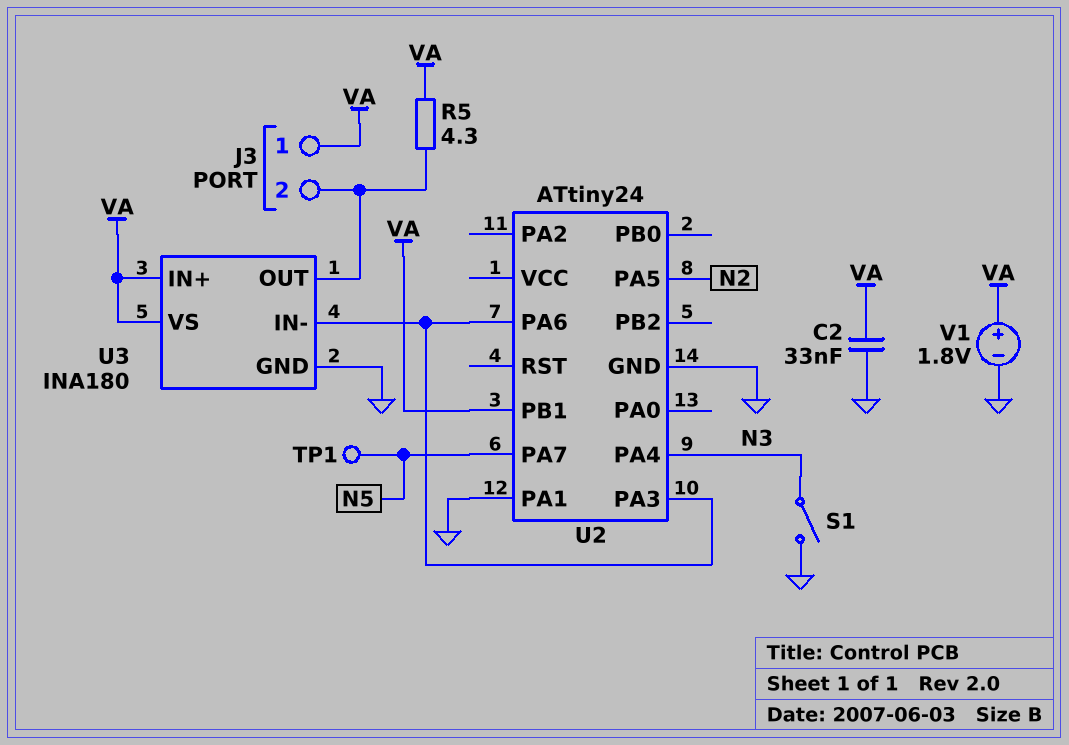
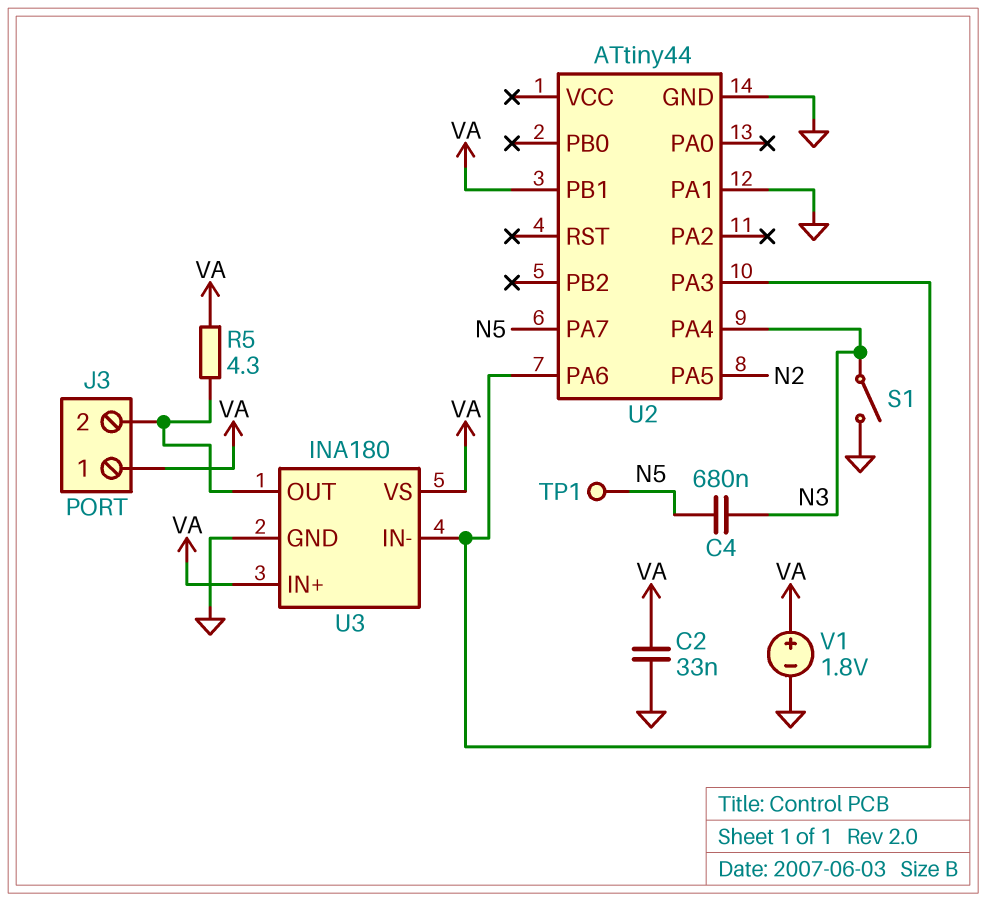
C4: none -> 680nF (N3, N5)
U2: ATtiny24 -> ATtiny44

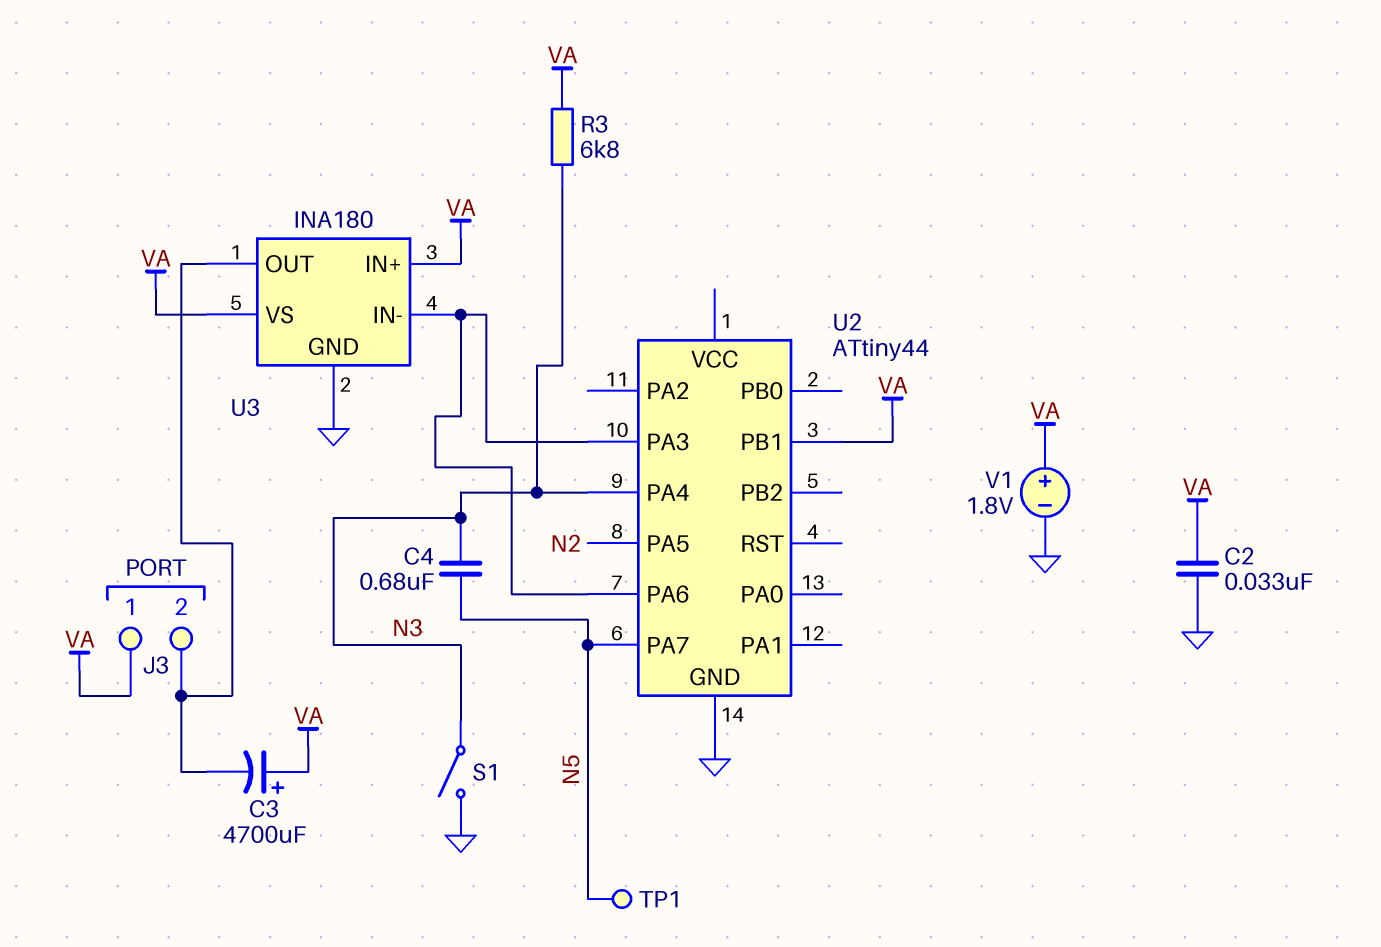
C3: none -> 4700uF (plus VA, minus J3/2)
R3: none -> 6.8k (N3, VA)
R5: 4.3 (J3/2, VA) -> none
U2 pin PA1: GND -> none

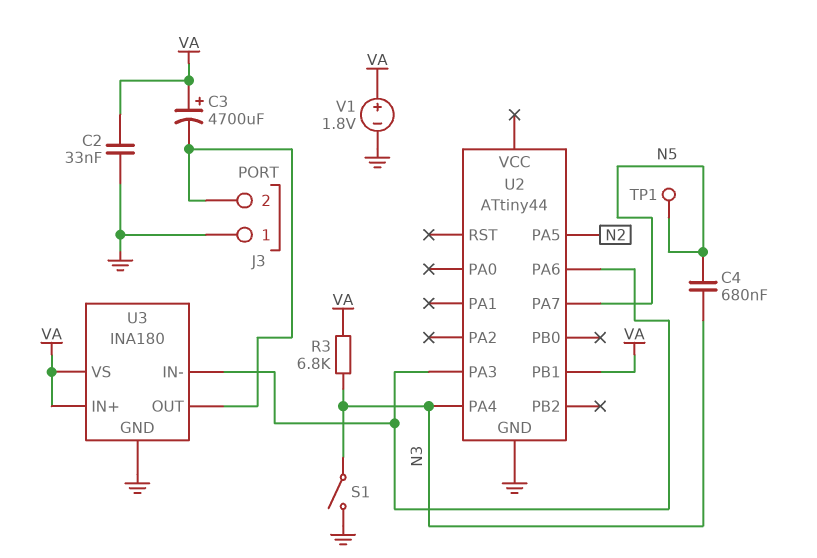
J3 pin 1: VA -> GND

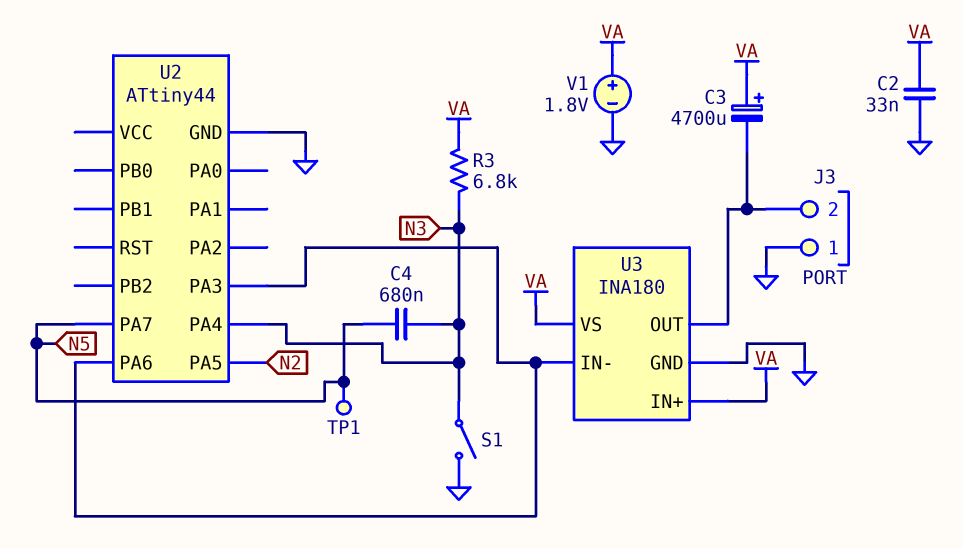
U2 pin PB1: VA -> none

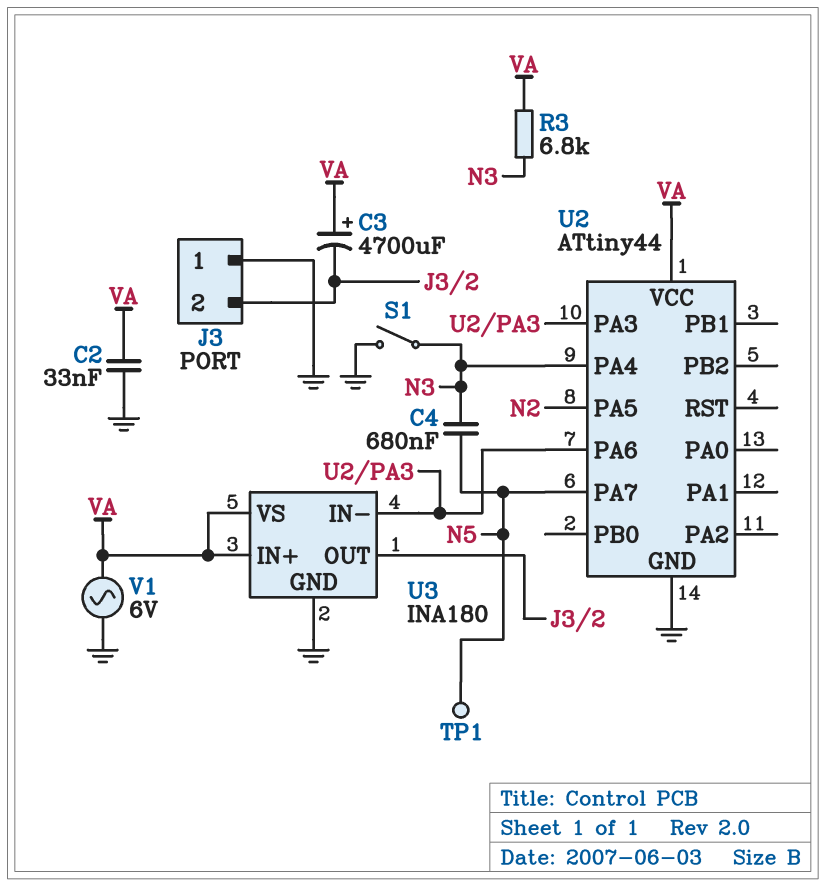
U2 pin VCC: none -> VA
V1: 1.8V (plus VA, minus GND) -> AC 6V (GND, VA)

